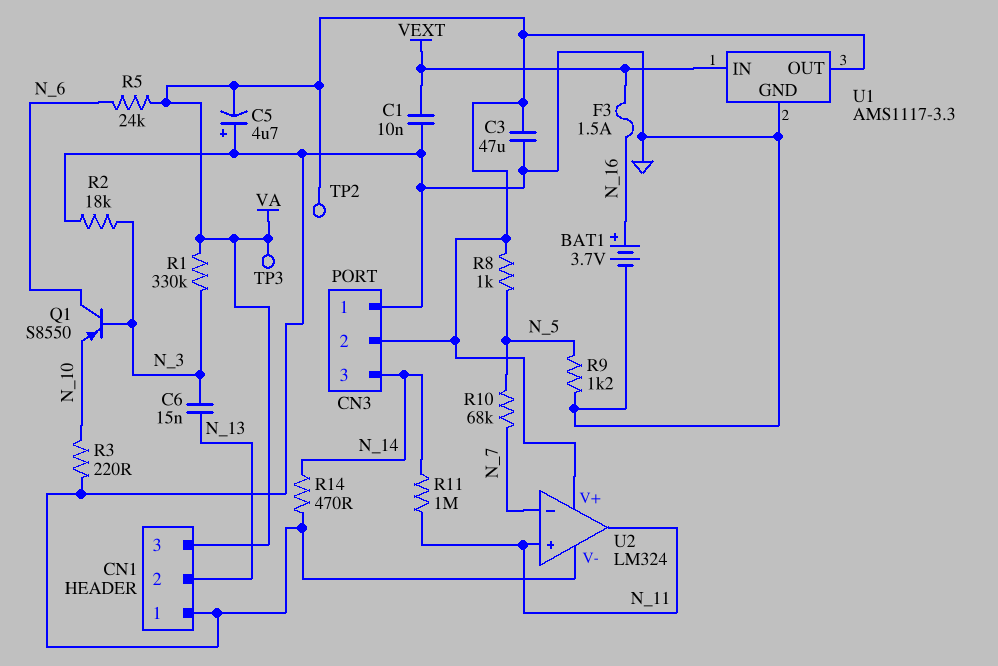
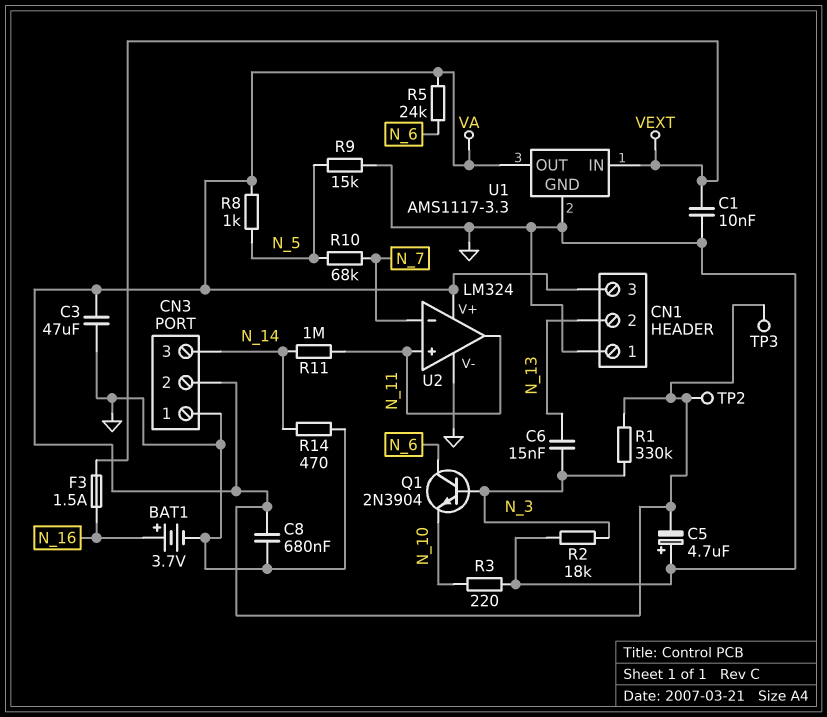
C8: none -> 680nF (GND, VA)
Q1: PNP S8550 (B N_3, C N_6, E N_10) -> NPN 2N3904 (B N_3, C N_6, E N_10)
R9: 1.2k (GND, N_5) -> 15k (GND, N_5)

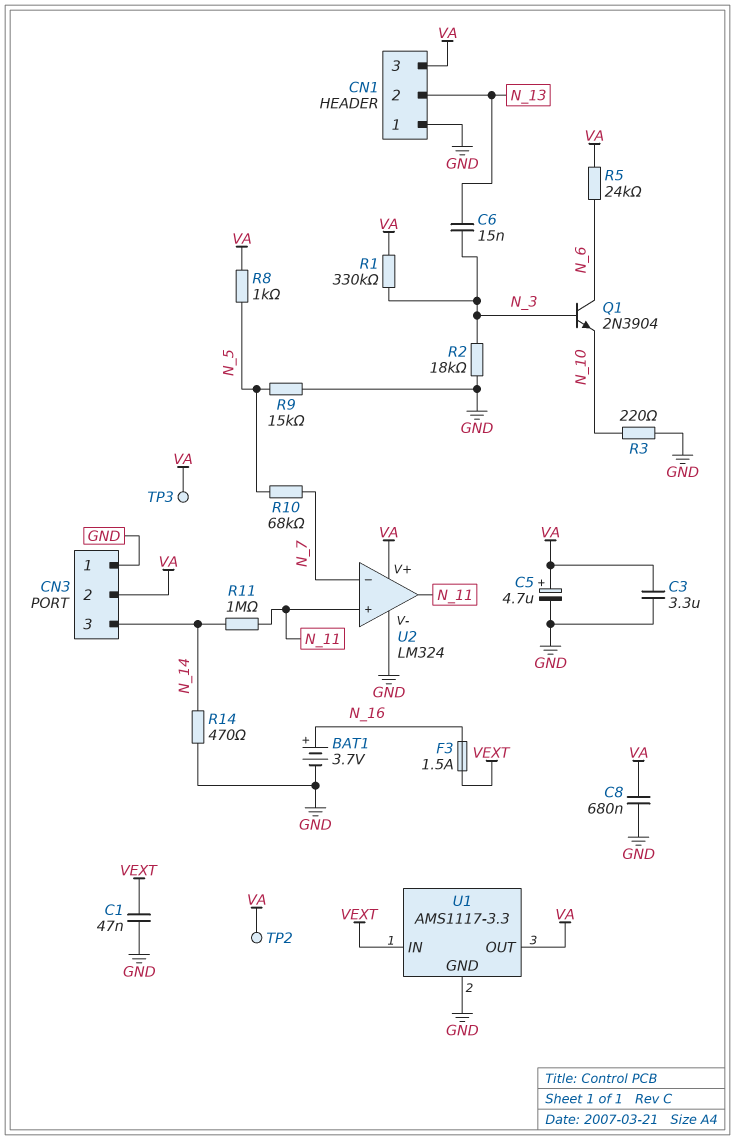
C1: 10nF (GND, VEXT) -> 47nF (GND, VEXT)
C3: 47uF (GND, VA) -> 3.3uF (GND, VA)
C5: 4.7uF (plus GND, minus VA) -> 4.7uF (plus VA, minus GND)

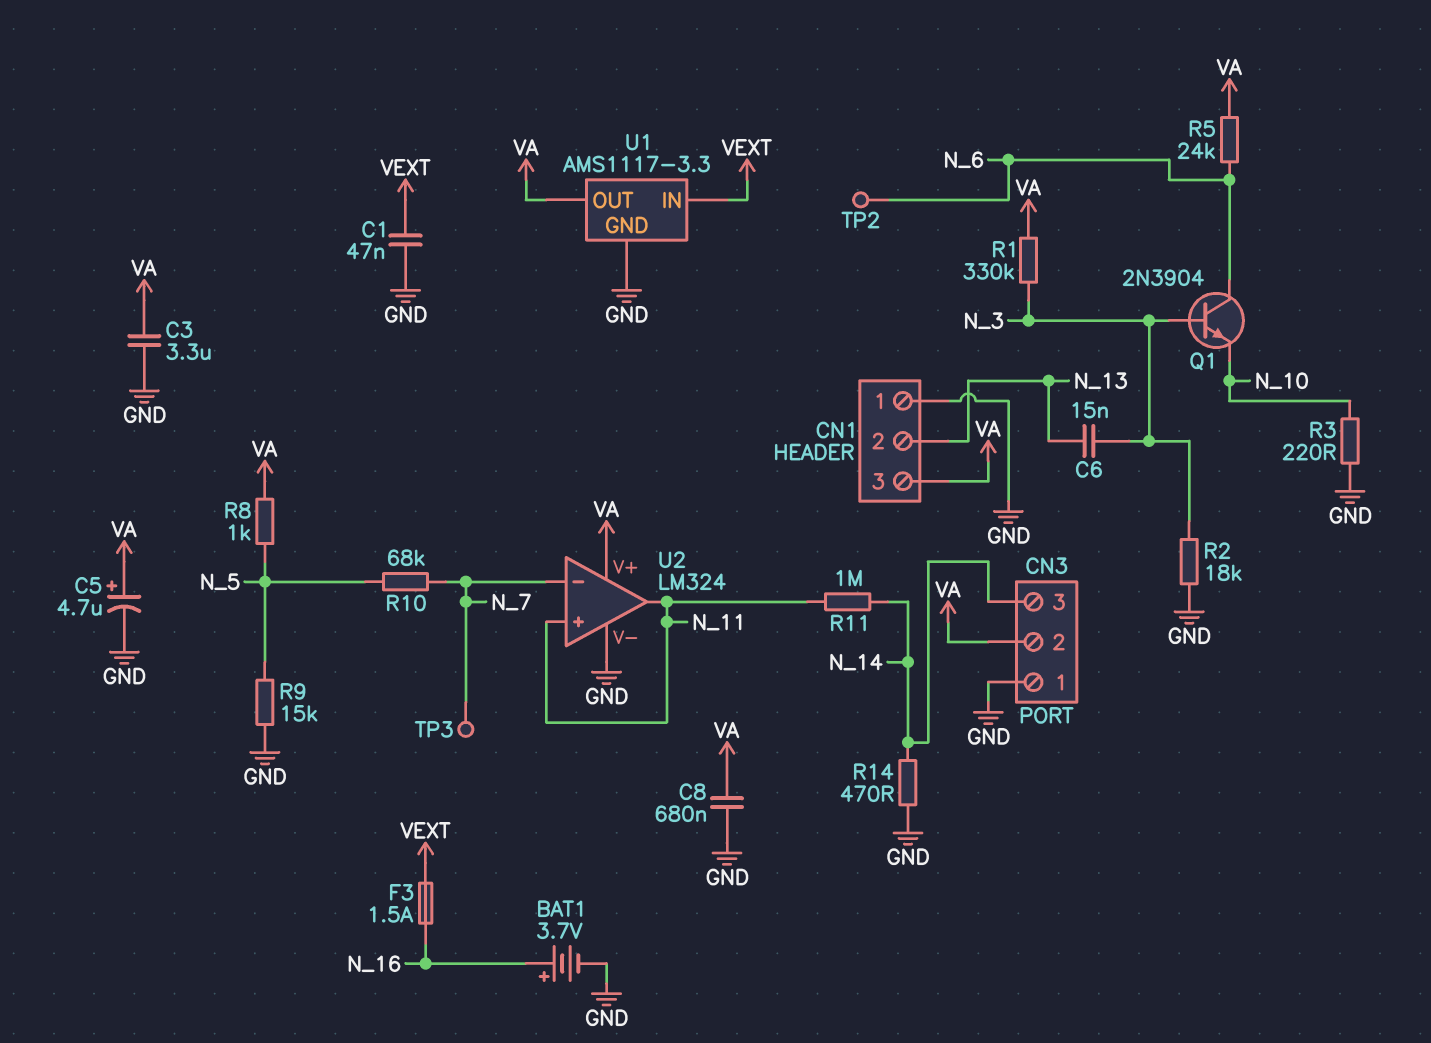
TP2: test point (VA) -> test point (N_6)
TP3: test point (VA) -> test point (N_7)

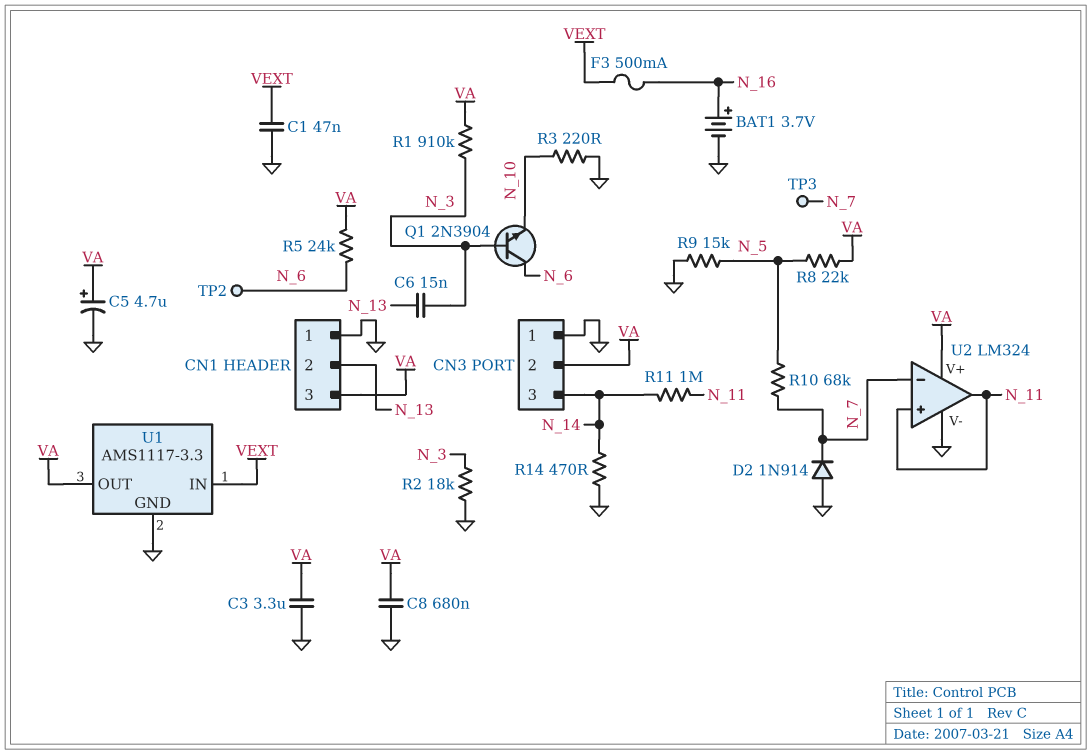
D2: none -> diode 1N914 (A GND, K N_7)
F3: 1.5A (N_16, VEXT) -> 500mA (N_16, VEXT)
R1: 330k (N_3, VA) -> 910k (N_3, VA)
R8: 1k (N_5, VA) -> 22k (N_5, VA)

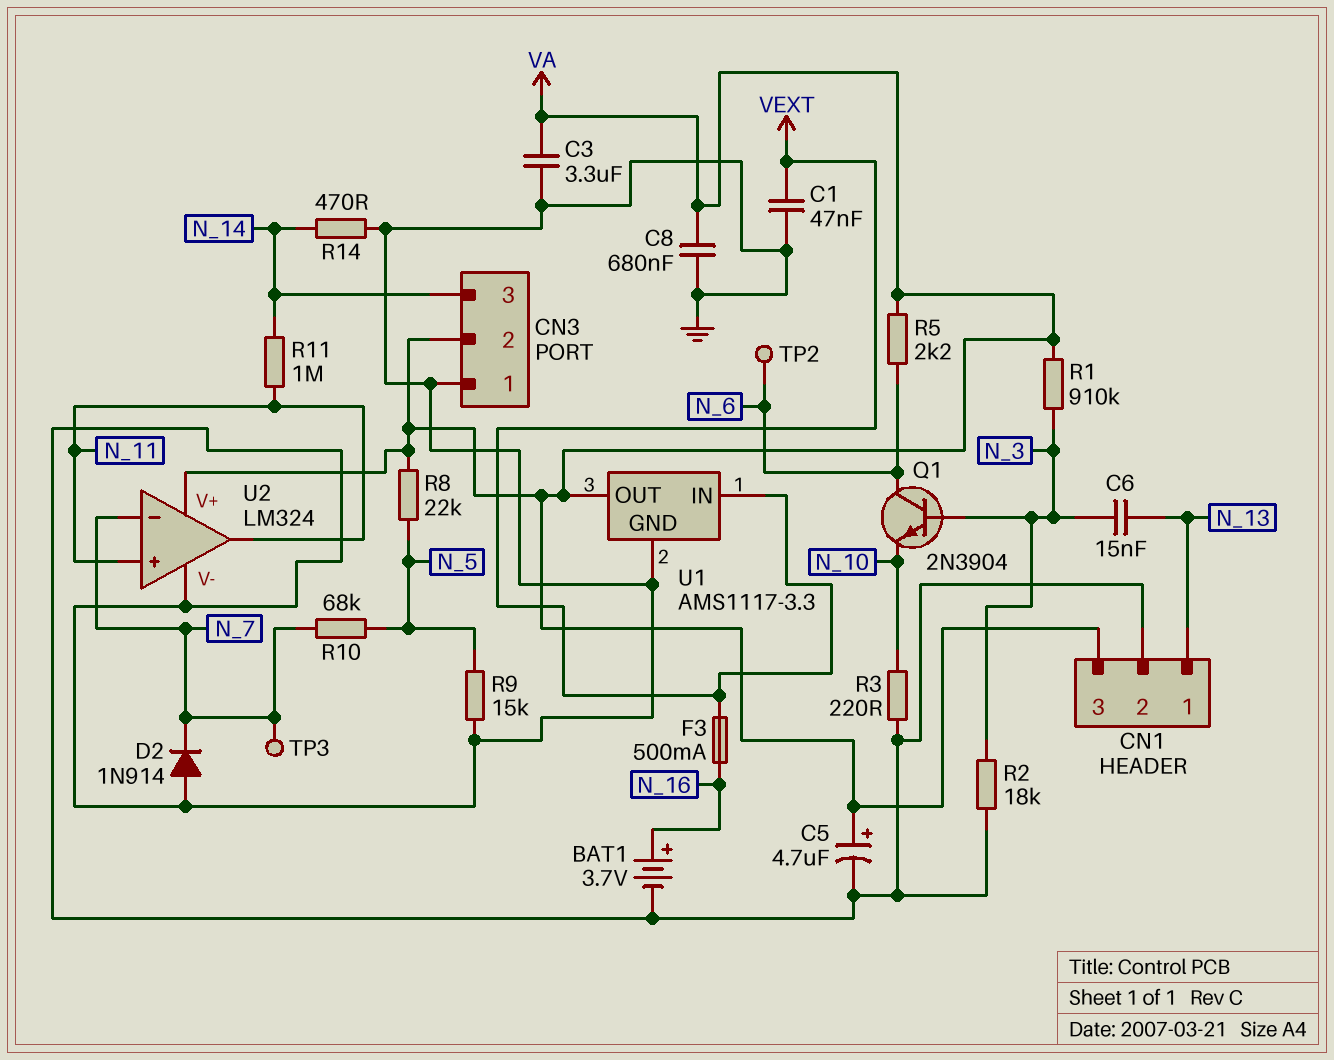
CN1 pin 1: GND -> N_13
CN1 pin 2: N_13 -> GND
R5: 24k (N_6, VA) -> 2.2k (N_6, VA)

